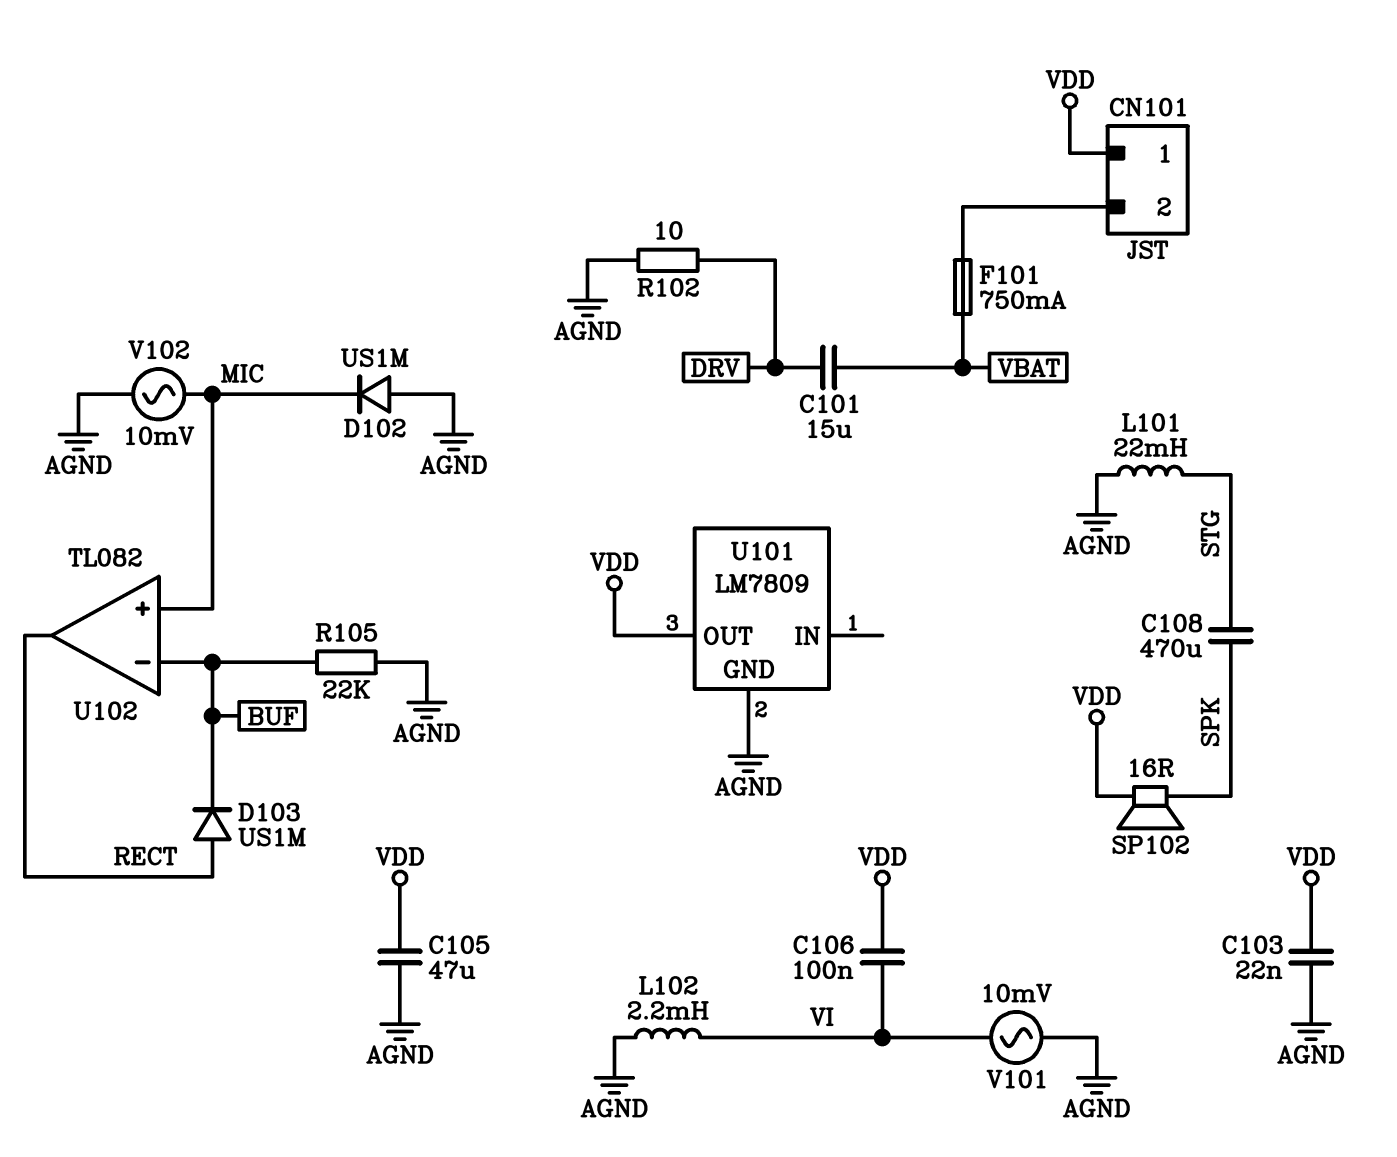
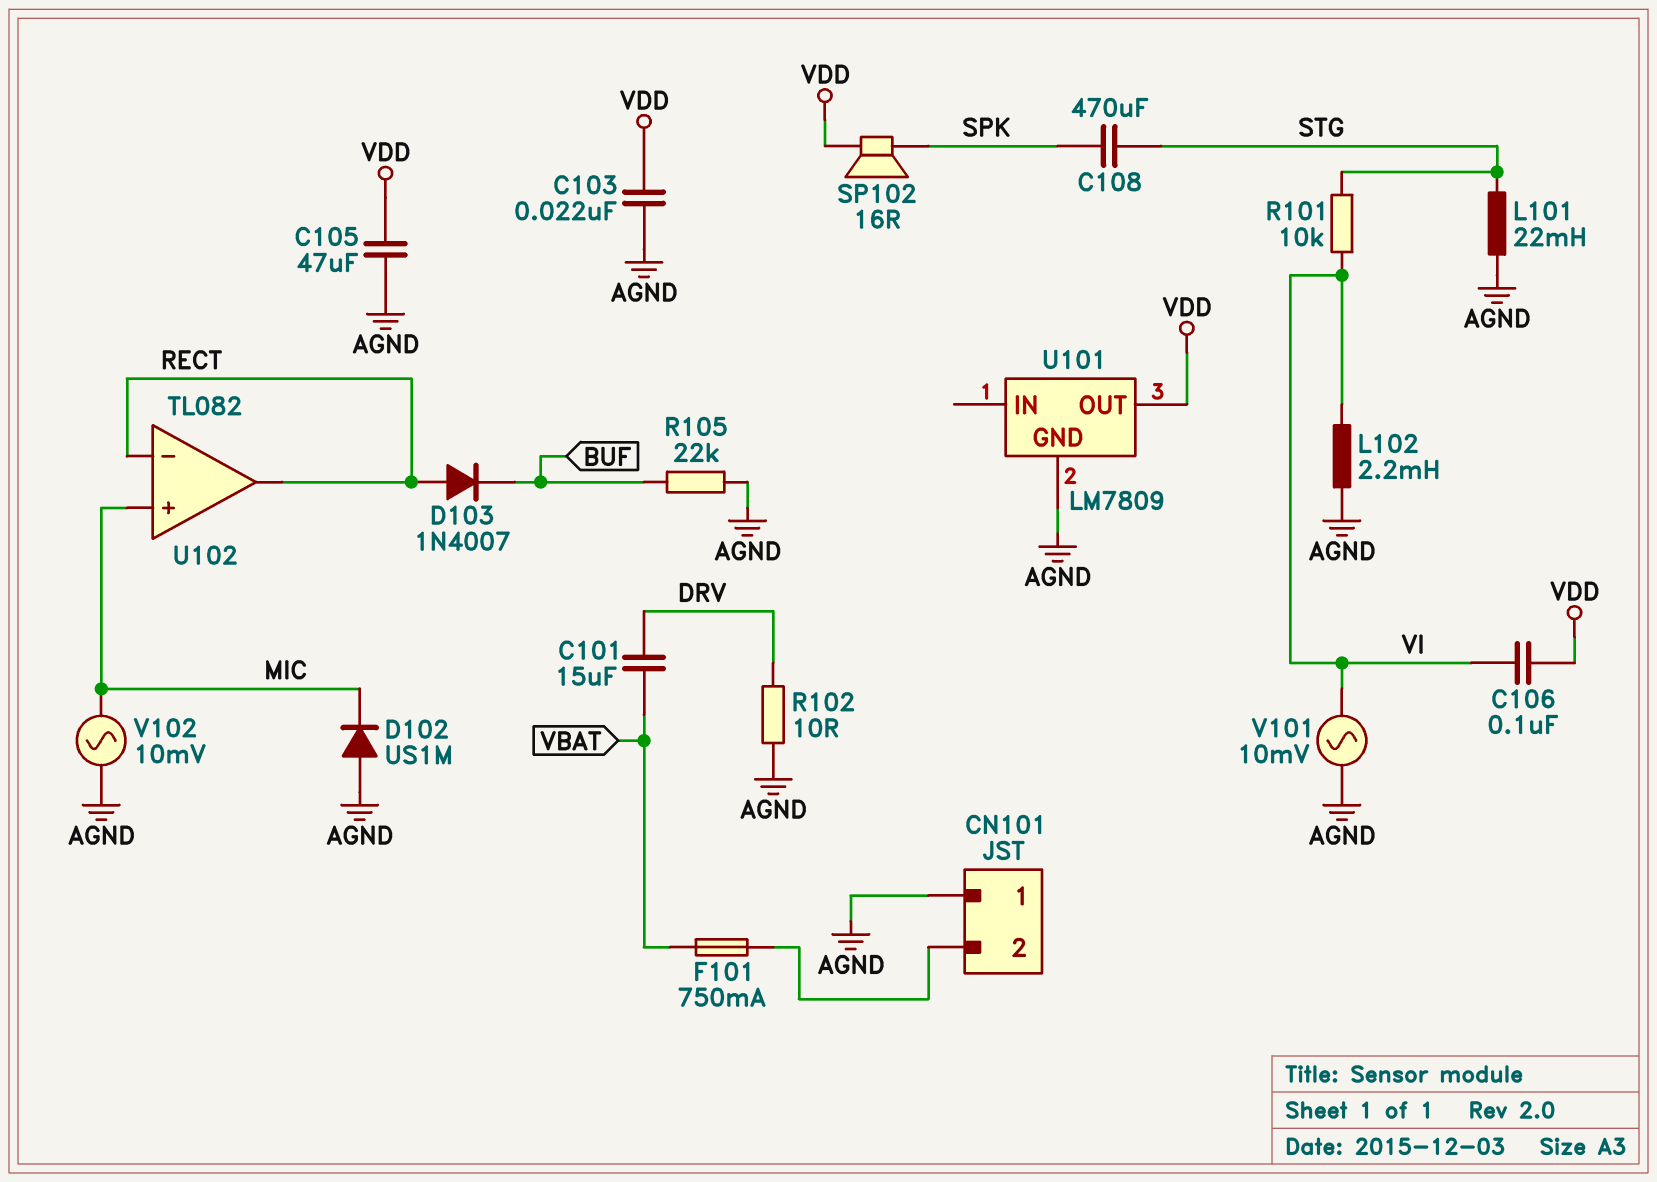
CN101 pin 1: VDD -> AGND
D103: diode US1M (A RECT, K BUF) -> diode 1N4007 (A RECT, K BUF)
R101: none -> 10k (STG, VI)
U102 pin in-: BUF -> RECT

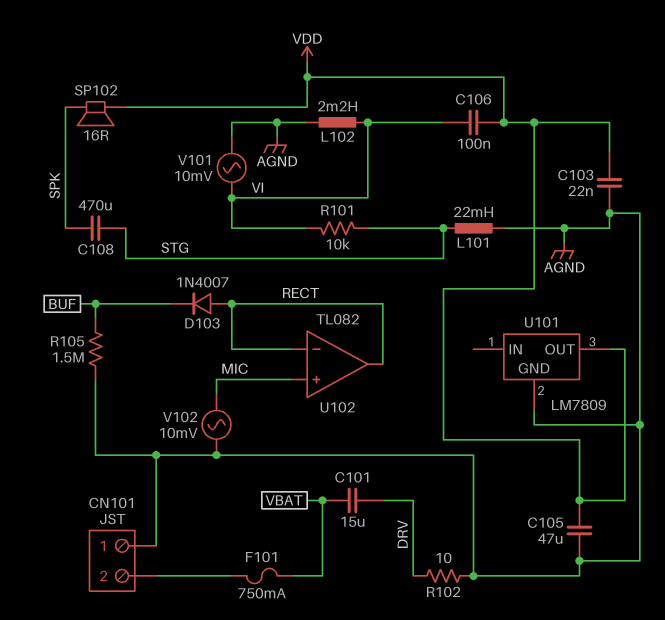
D102: diode US1M (A AGND, K MIC) -> none
R105: 22k (AGND, BUF) -> 1.5M (AGND, BUF)

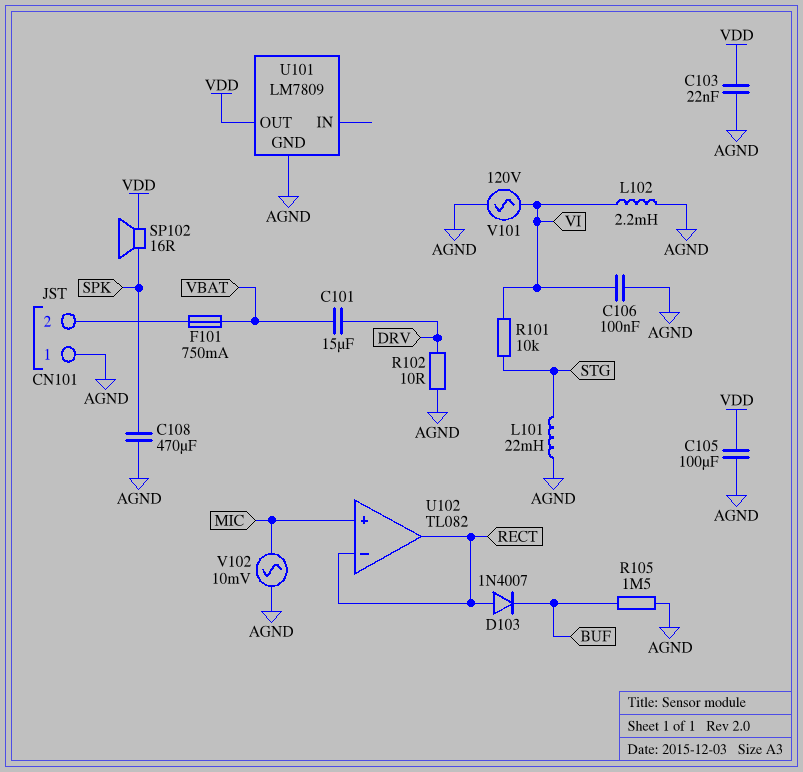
C105: 47uF (AGND, VDD) -> 100uF (AGND, VDD)
C106: 100nF (VDD, VI) -> 100nF (AGND, VI)
C108: 470uF (SPK, STG) -> 470uF (AGND, SPK)
V101: AC 10mV (AGND, VI) -> AC 120V (AGND, VI)

